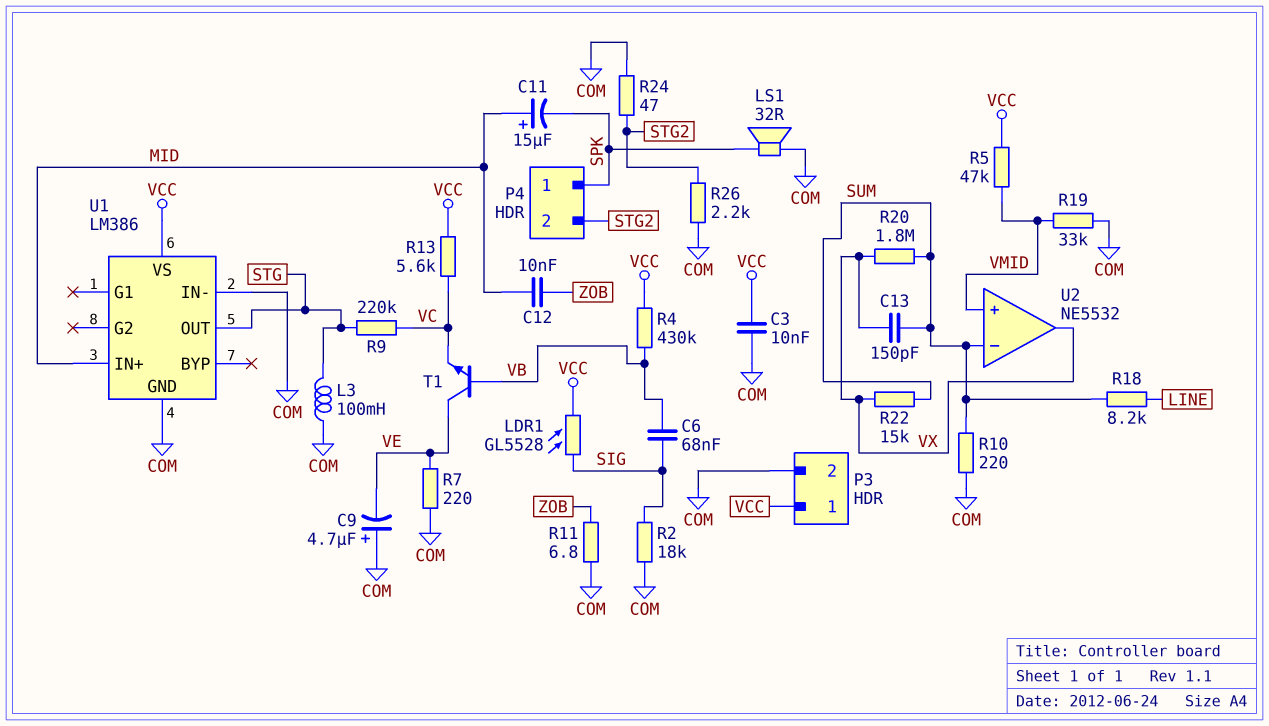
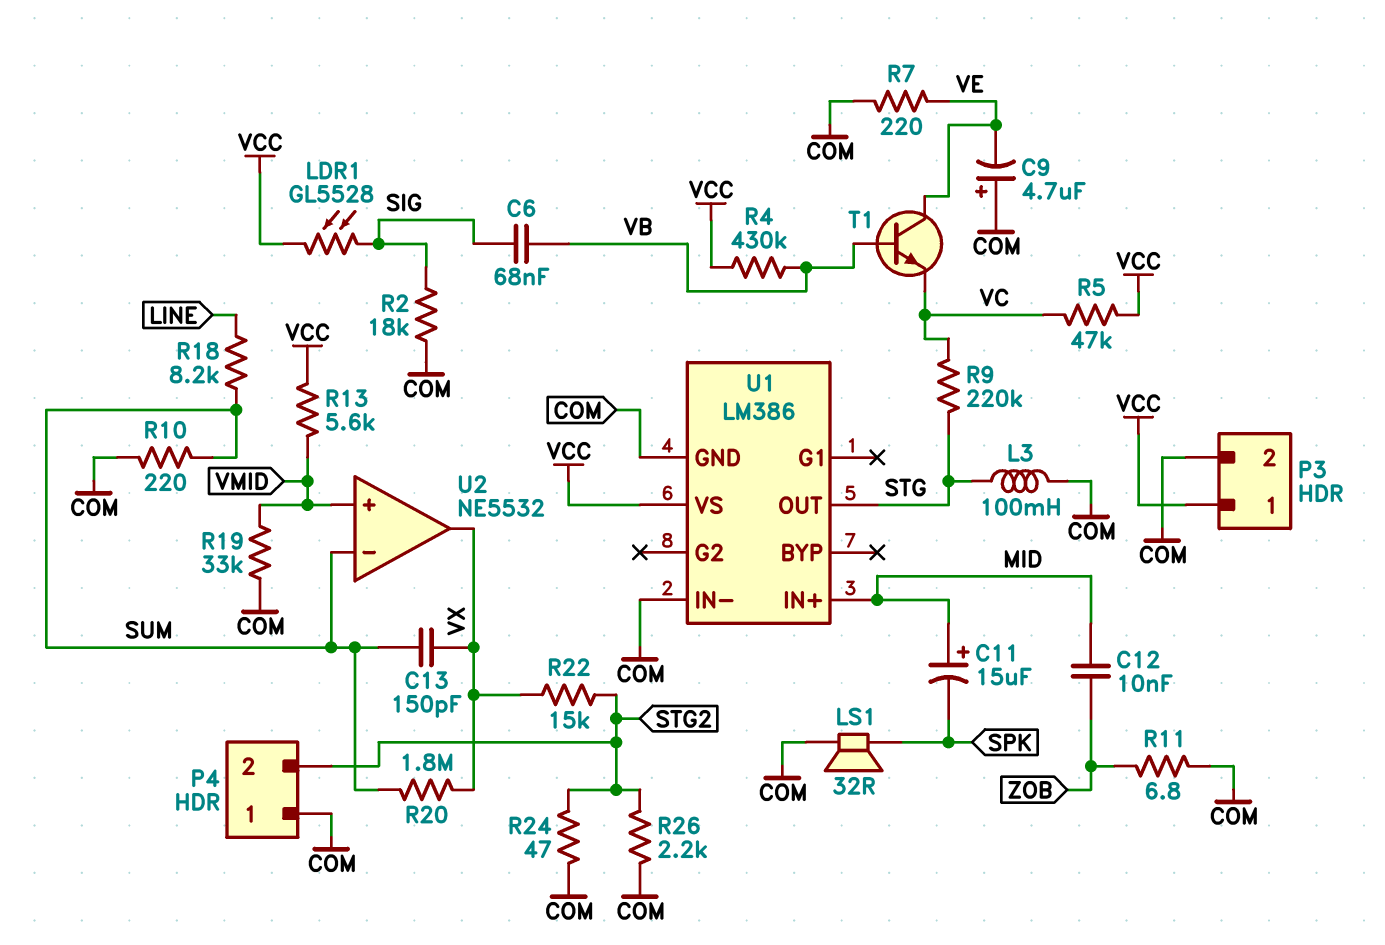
C3: 10nF (COM, VCC) -> none
P4 pin 1: SPK -> COM
R5: 47k (VCC, VMID) -> 47k (VC, VCC)
R13: 5.6k (VC, VCC) -> 5.6k (VCC, VMID)
R22: 15k (SUM, VX) -> 15k (STG2, VX)

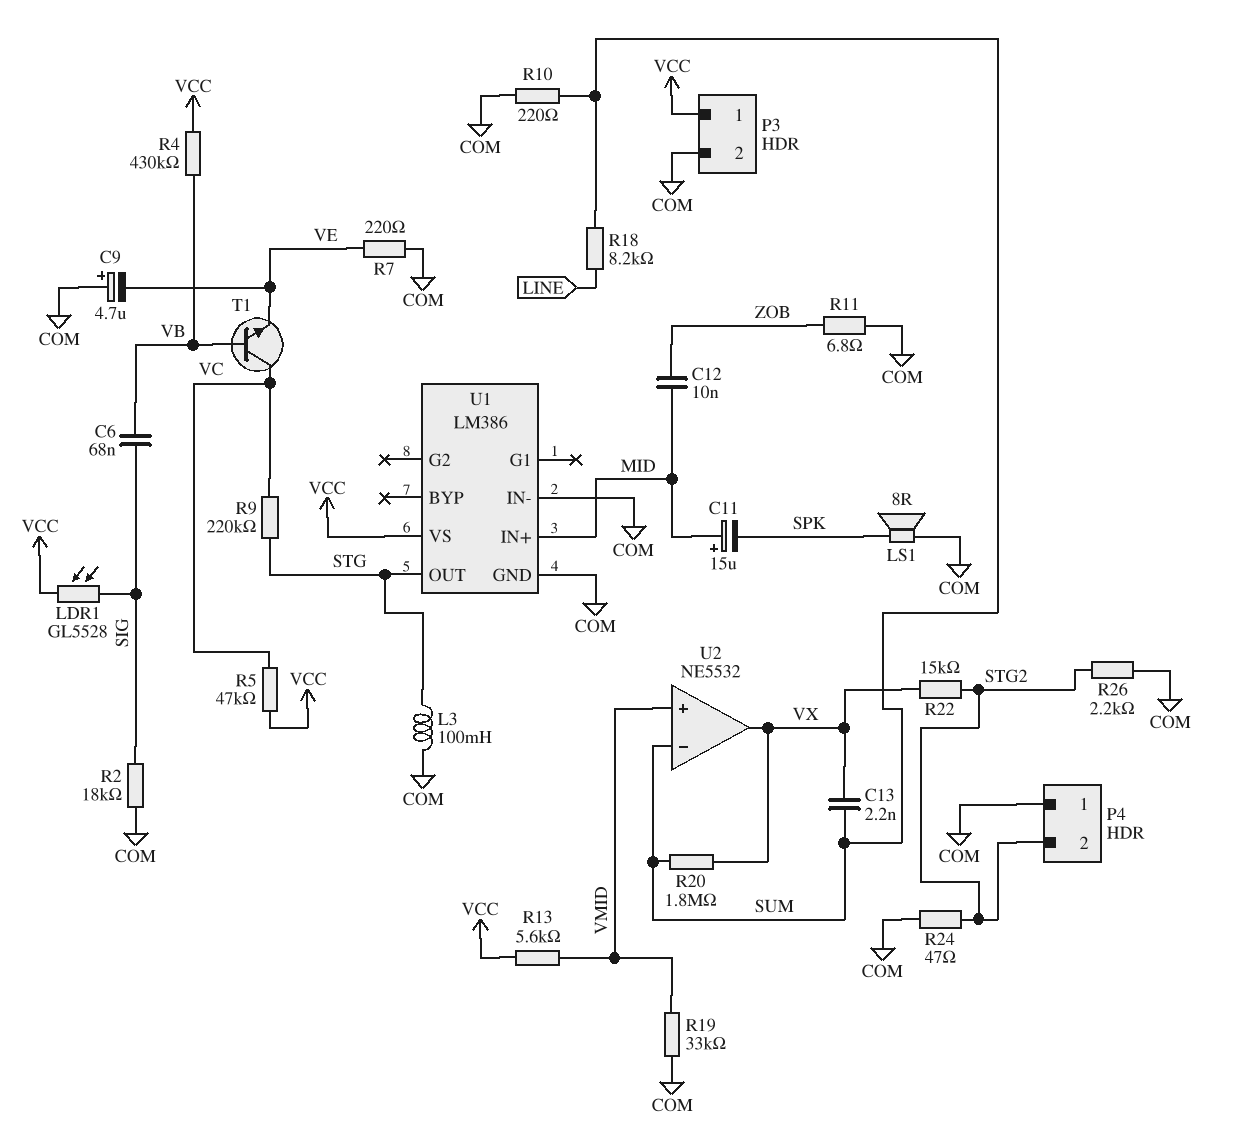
C13: 150pF (SUM, VX) -> 2.2nF (SUM, VX)
LS1: speaker 32R (COM, SPK) -> speaker 8R (COM, SPK)
T1: NPN (B VB, C VE, E VC) -> NPN (B VB, C VC, E VE)

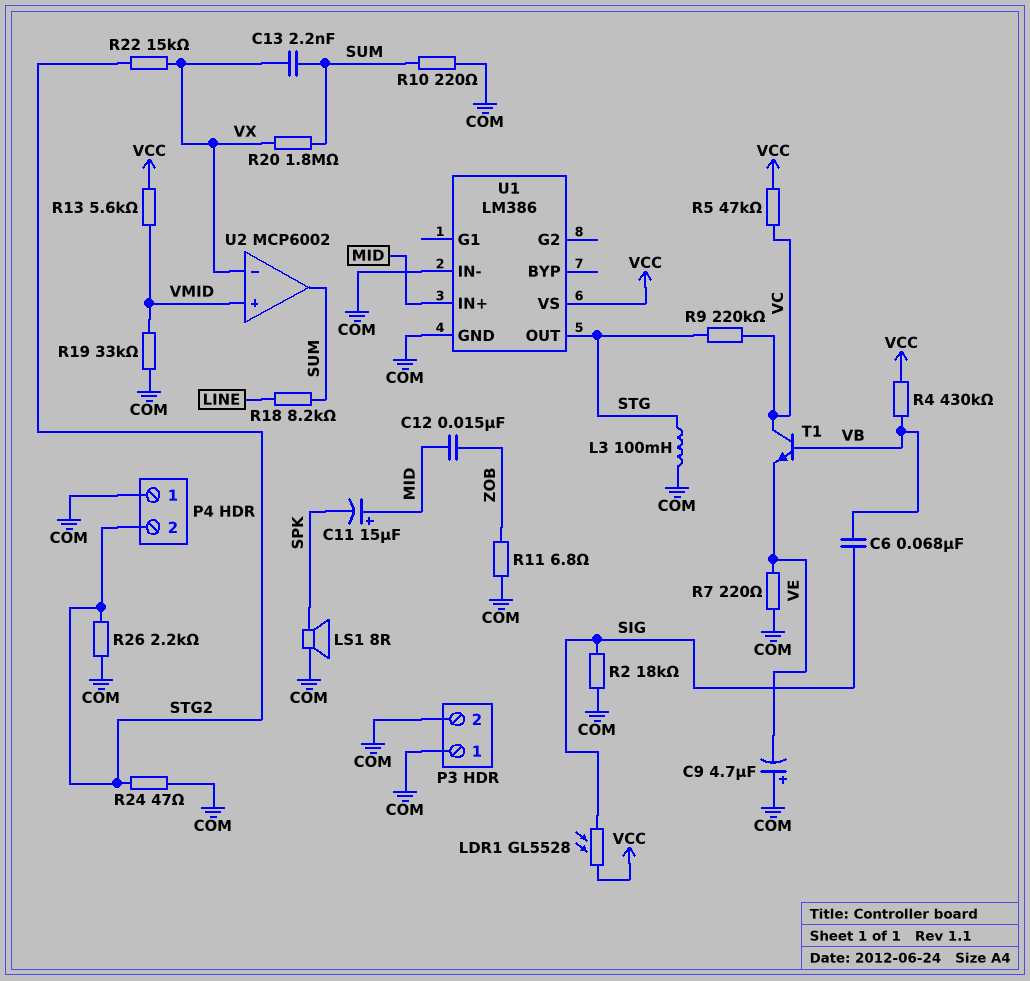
C12: 10nF (MID, ZOB) -> 15nF (MID, ZOB)
P3 pin 1: VCC -> COM
U2: NE5532 -> MCP6002
U2 pin in-: SUM -> VX
U2 pin out: VX -> SUM

